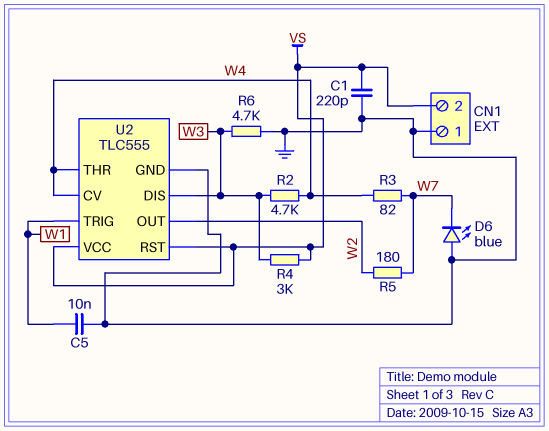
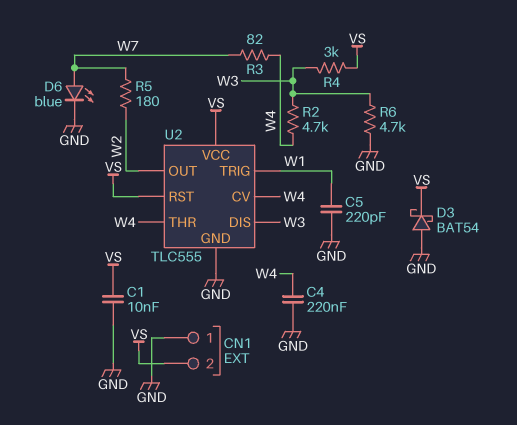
C1: 220pF (GND, VS) -> 10nF (GND, VS)
C4: none -> 220nF (GND, W4)
C5: 10nF (GND, W1) -> 220pF (GND, W1)
D3: none -> schottky BAT54 (A GND, K VS)
D6: LED blue (A GND, K W7) -> LED blue (A W7, K GND)

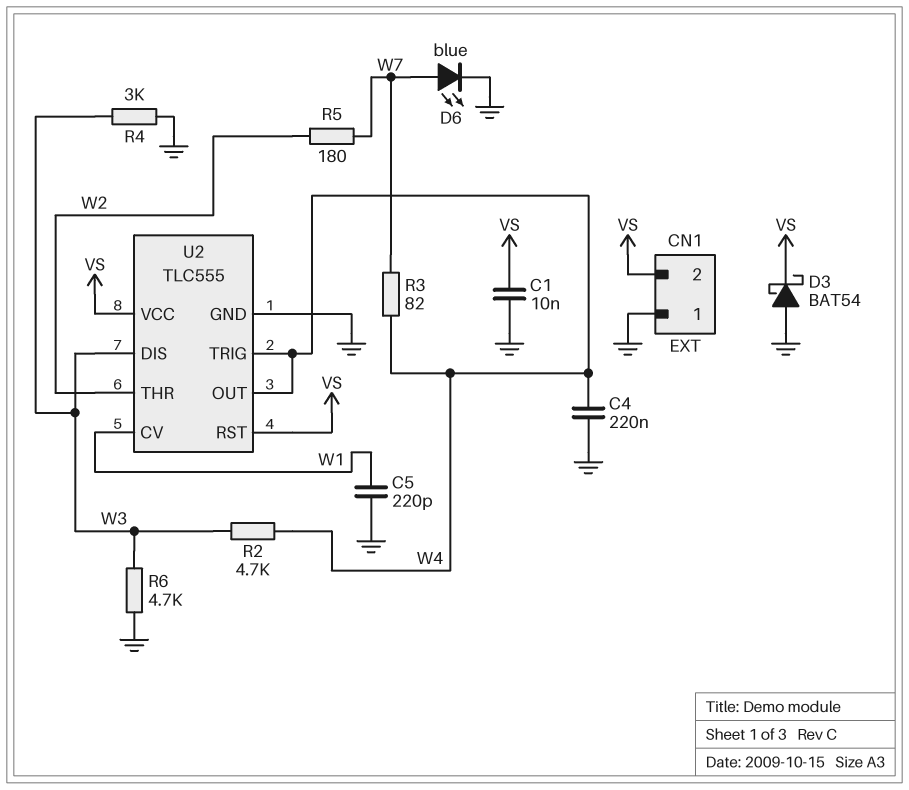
R4: 3k (VS, W3) -> 3k (GND, W3)
U2 pin CV: W4 -> W1
U2 pin OUT: W2 -> W4
U2 pin THR: W4 -> W2
U2 pin TRIG: W1 -> W4

